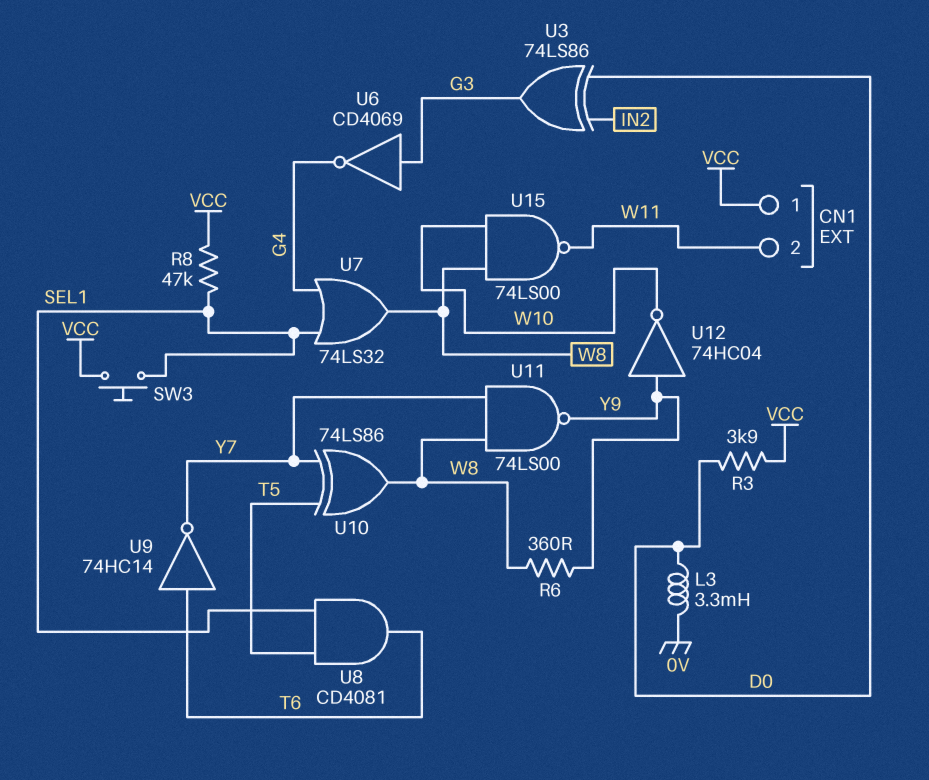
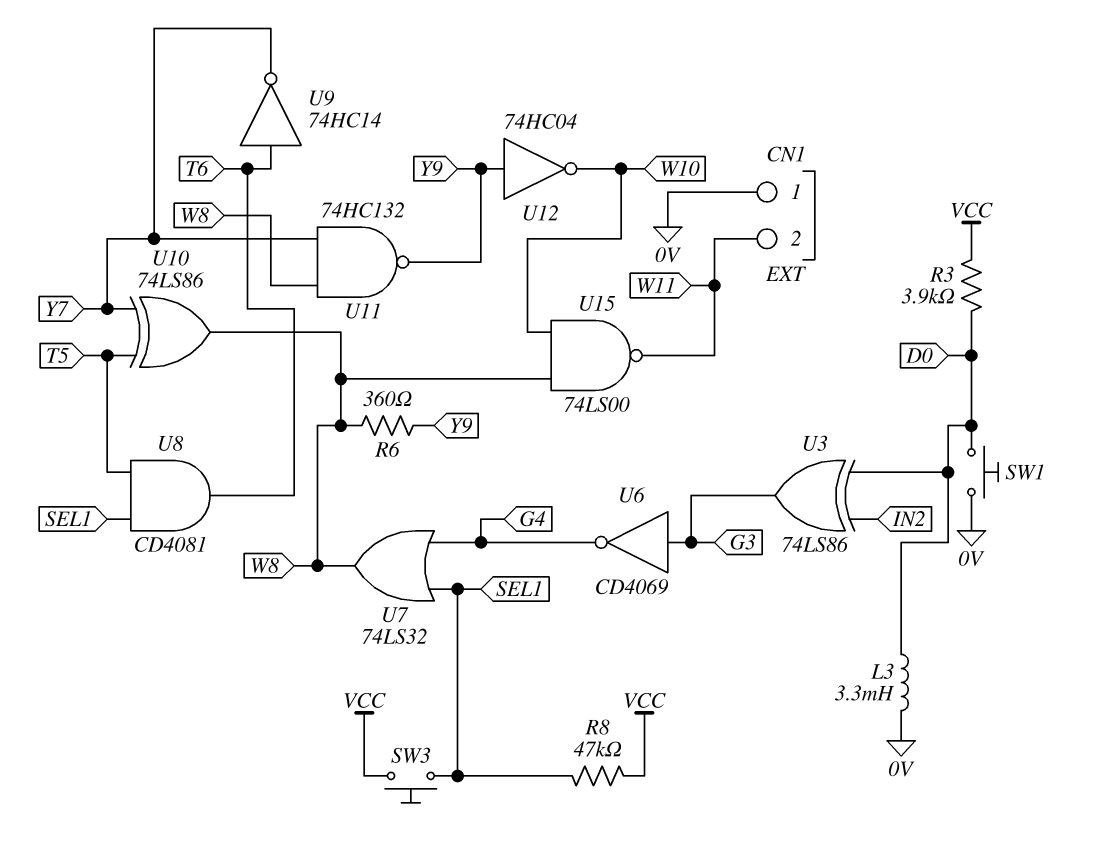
CN1 pin 1: VCC -> 0V
SW1: none -> button (0V, D0)
U11: NAND 74LS00 (in W8, in Y7, out Y9) -> NAND 74HC132 (in W8, in Y7, out Y9)

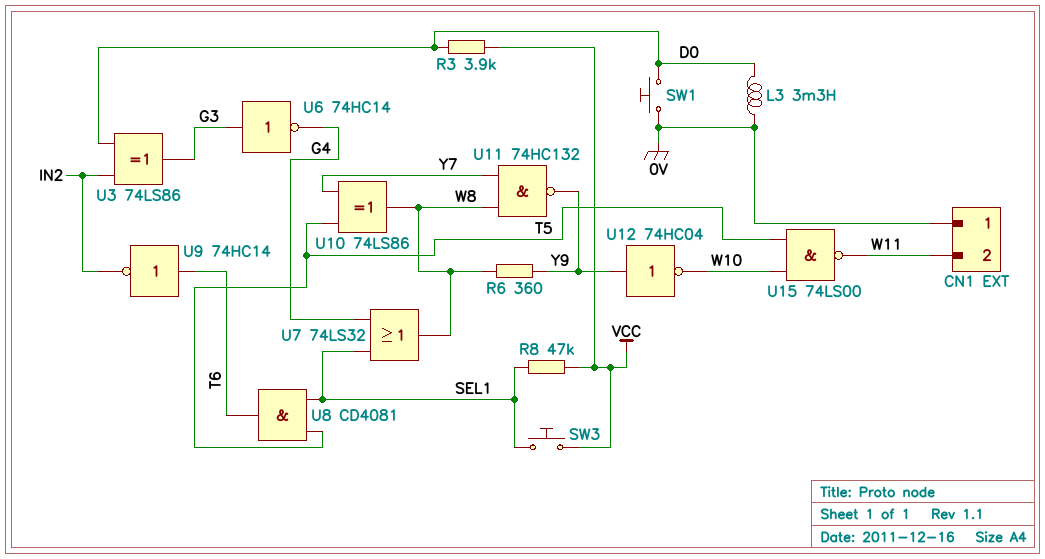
U6: NOT CD4069 (in G3, out G4) -> NOT 74HC14 (in G3, out G4)
U9: NOT 74HC14 (in T6, out Y7) -> NOT 74HC14 (in T6, out IN2)
U15: NAND 74LS00 (in W8, in W10, out W11) -> NAND 74LS00 (in T5, in W10, out W11)

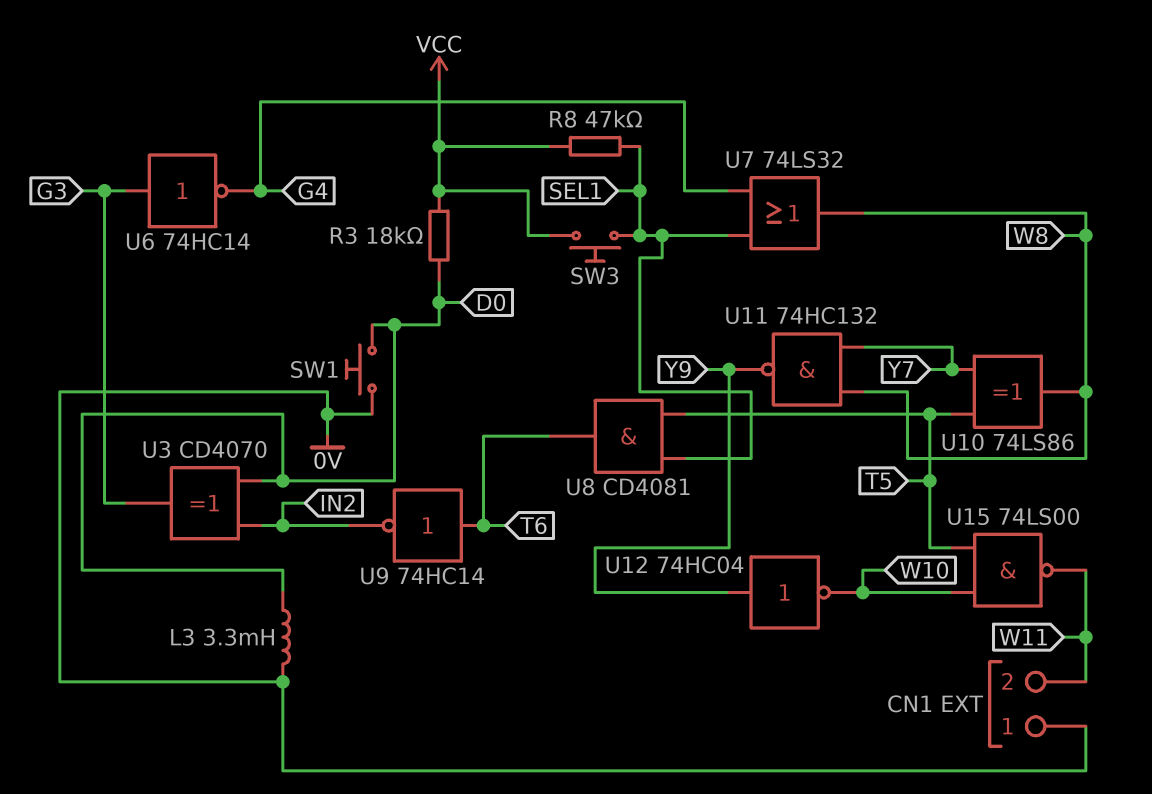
R3: 3.9k (D0, VCC) -> 18k (D0, VCC)
R6: 360 (W8, Y9) -> none
U3: XOR 74LS86 (in D0, in IN2, out G3) -> XOR CD4070 (in D0, in IN2, out G3)

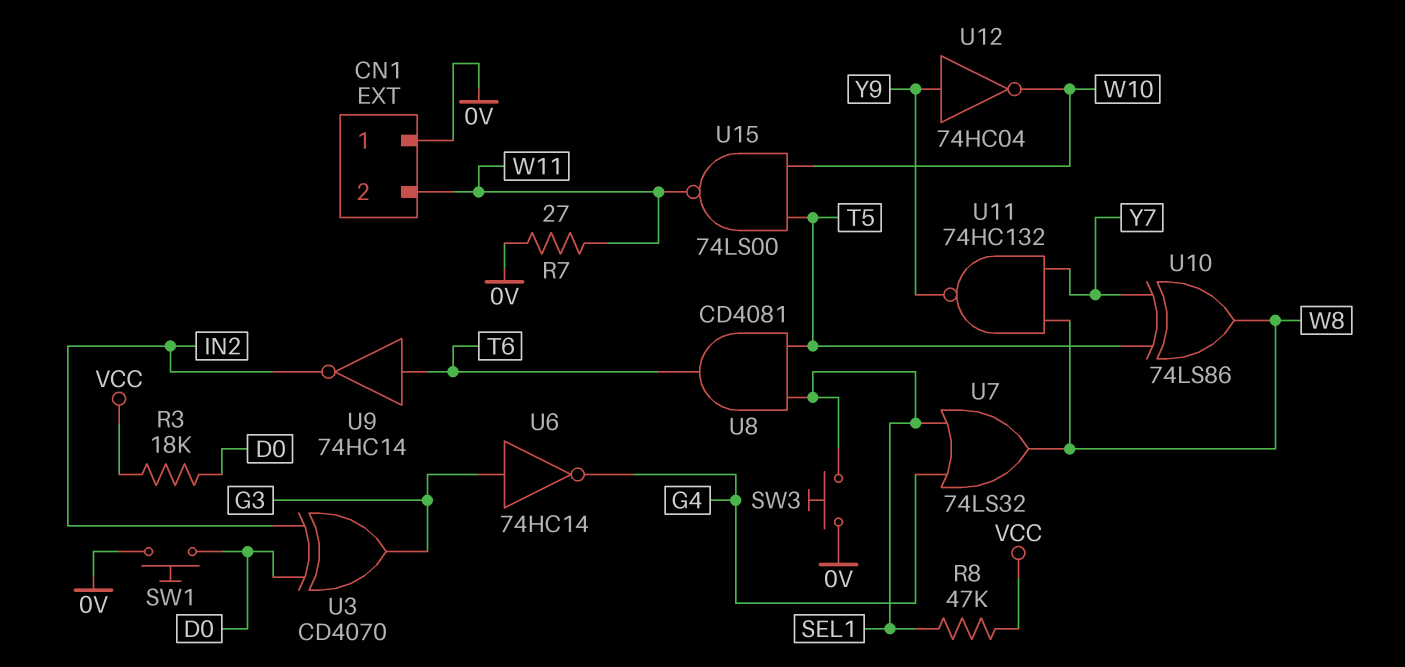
L3: 3.3mH (0V, D0) -> none
R7: none -> 27 (0V, W11)
SW3: button (SEL1, VCC) -> button (0V, SEL1)

